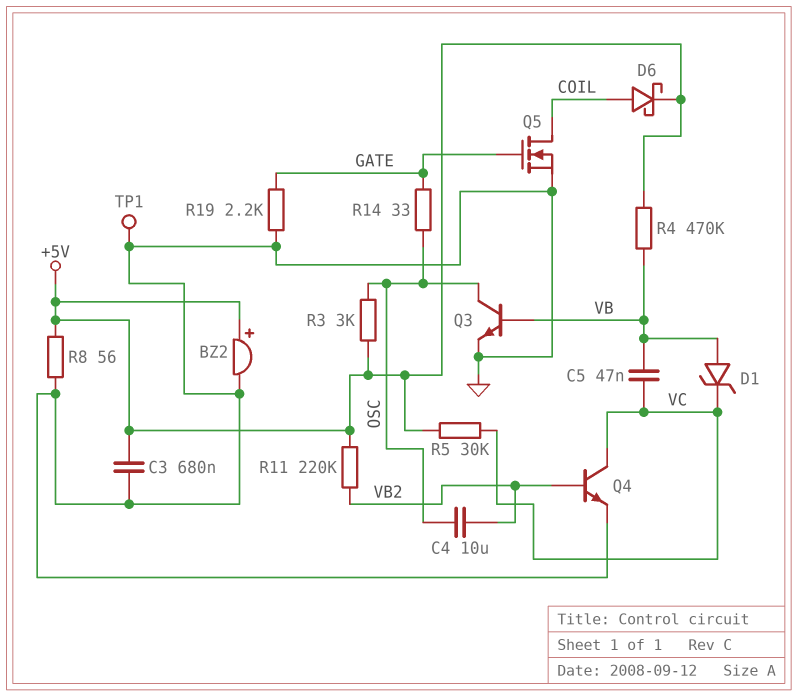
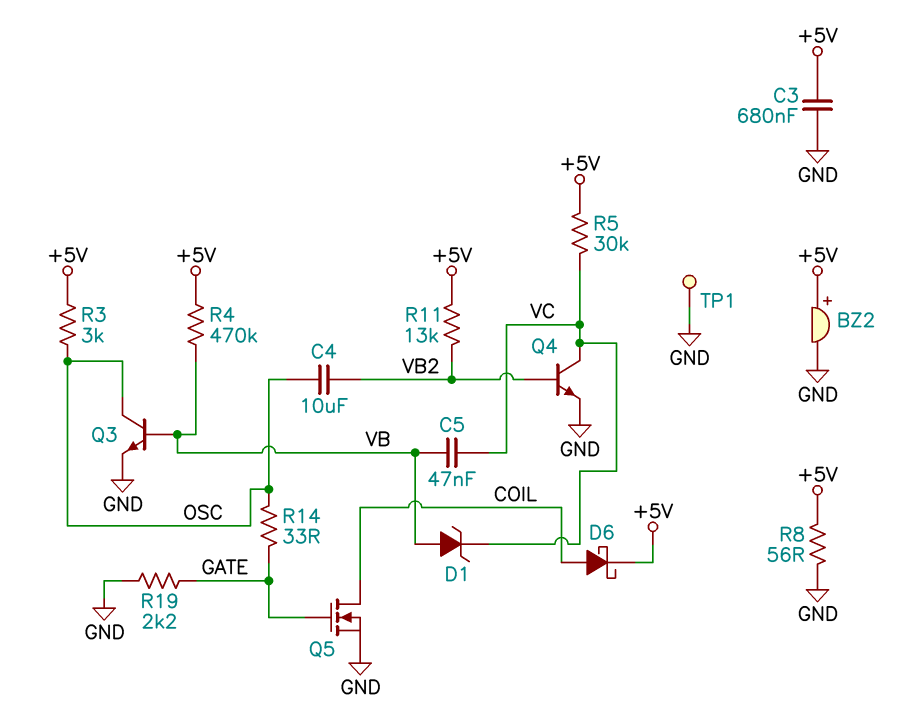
R11: 220k (+5V, VB2) -> 13k (+5V, VB2)

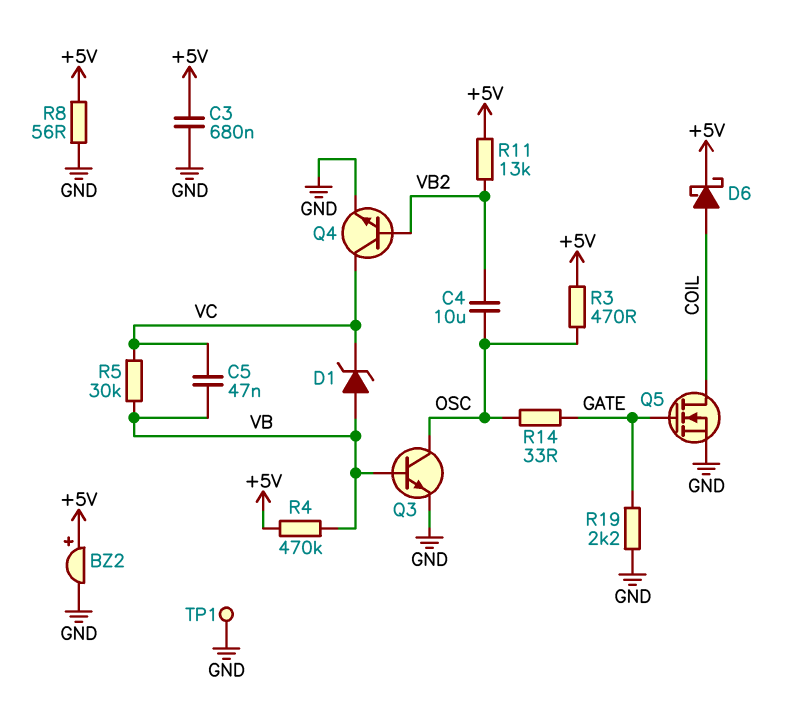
R3: 3k (+5V, OSC) -> 470 (+5V, OSC)
R5: 30k (+5V, VC) -> 30k (VB, VC)

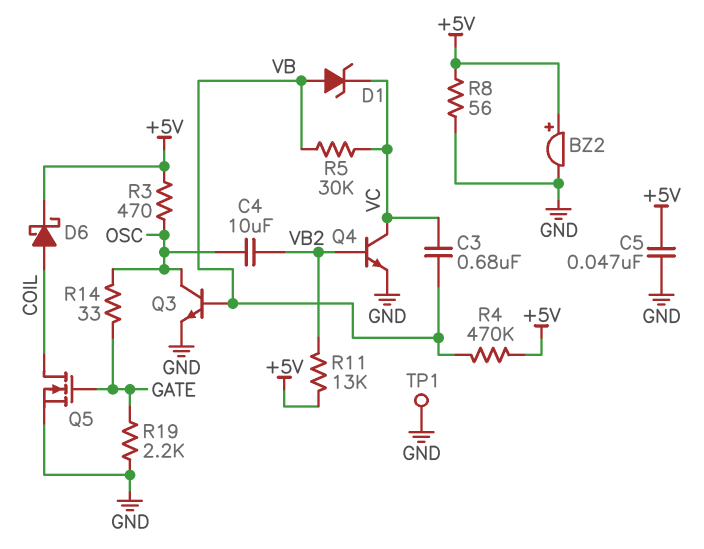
C3: 680nF (+5V, GND) -> 680nF (VB, VC)
C5: 47nF (VB, VC) -> 47nF (+5V, GND)

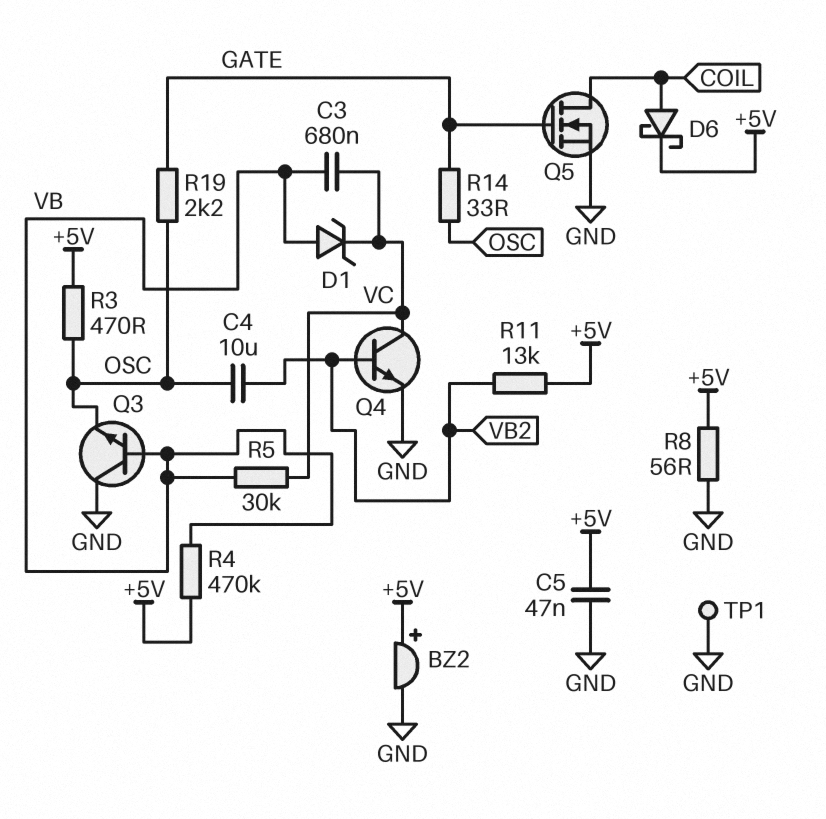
Q3: NPN (B VB, C OSC, E GND) -> NPN (B VB, C GND, E OSC)
R19: 2.2k (GATE, GND) -> 2.2k (GATE, OSC)

